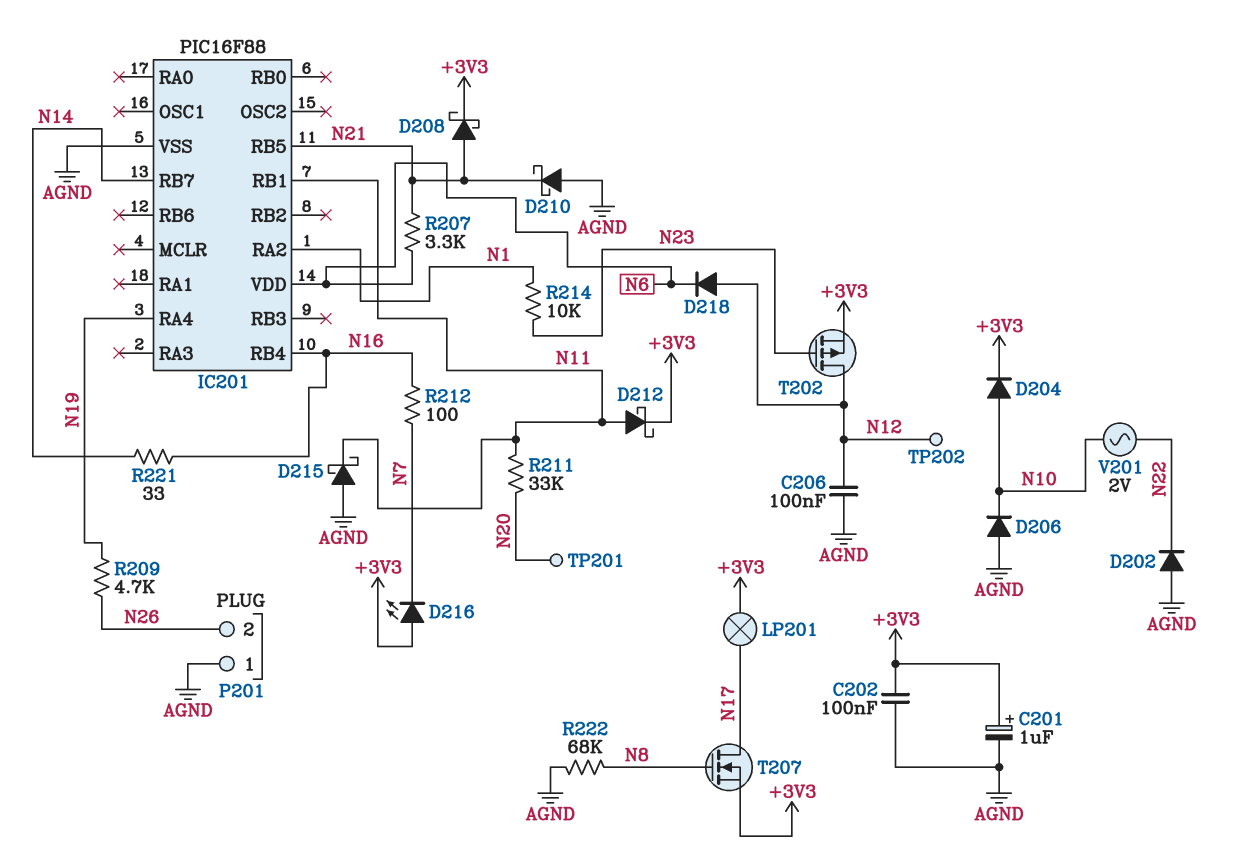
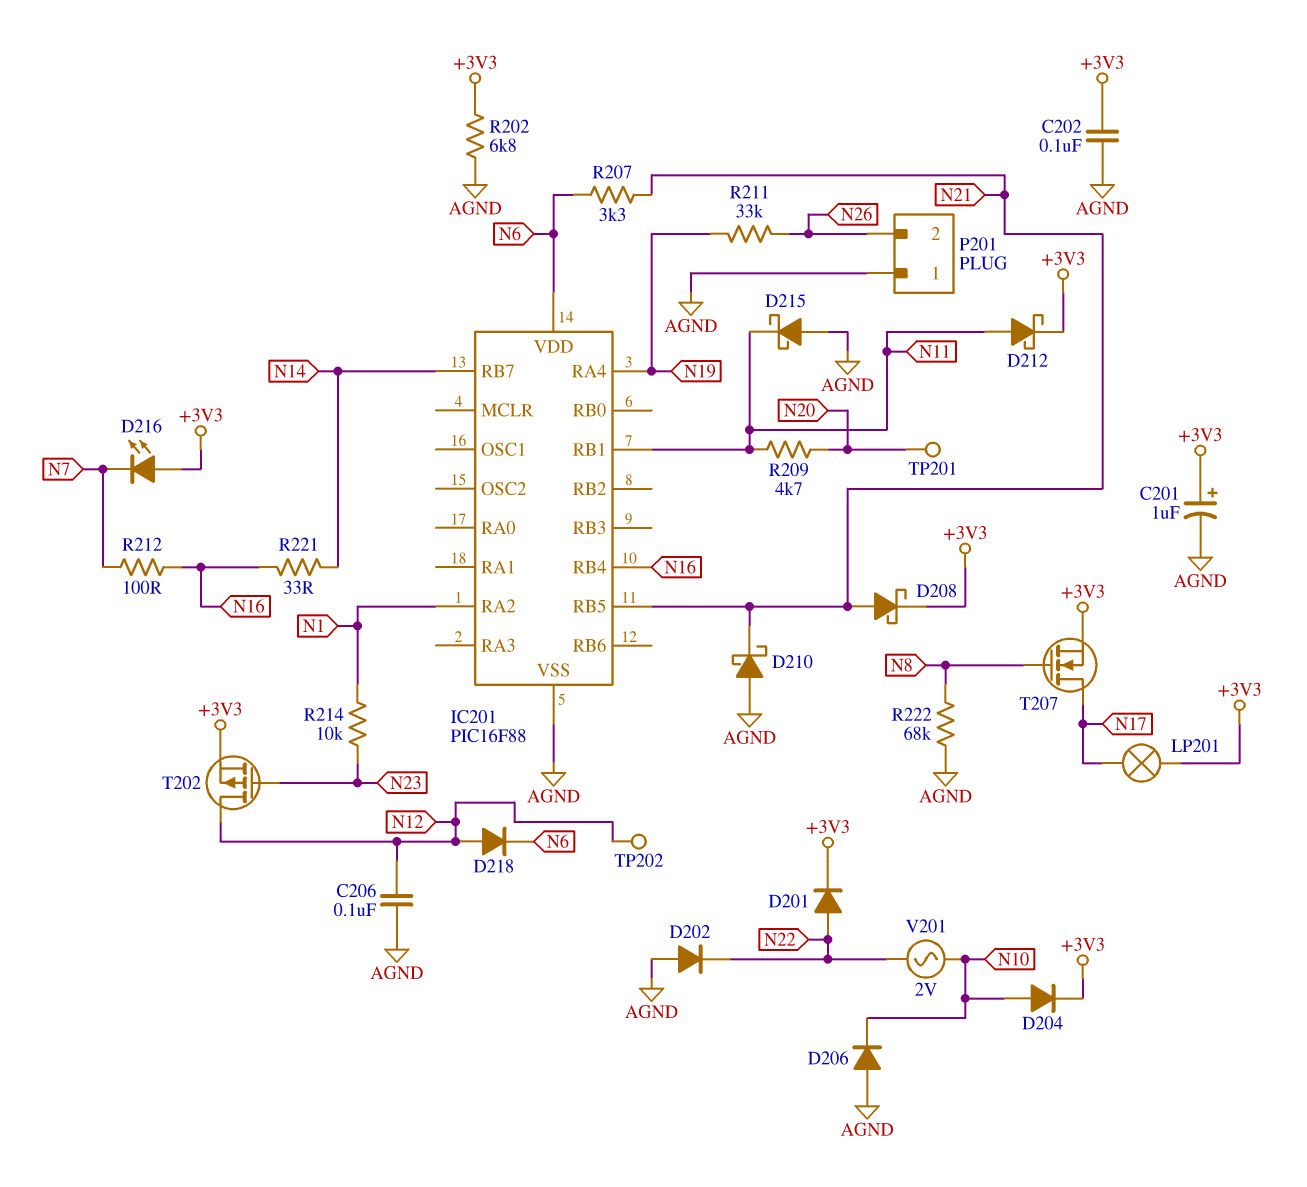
D201: none -> diode (A N22, K +3V3)
R202: none -> 6.8k (+3V3, AGND)
R209: 4.7k (N19, N26) -> 4.7k (N11, N20)
R211: 33k (N11, N20) -> 33k (N19, N26)

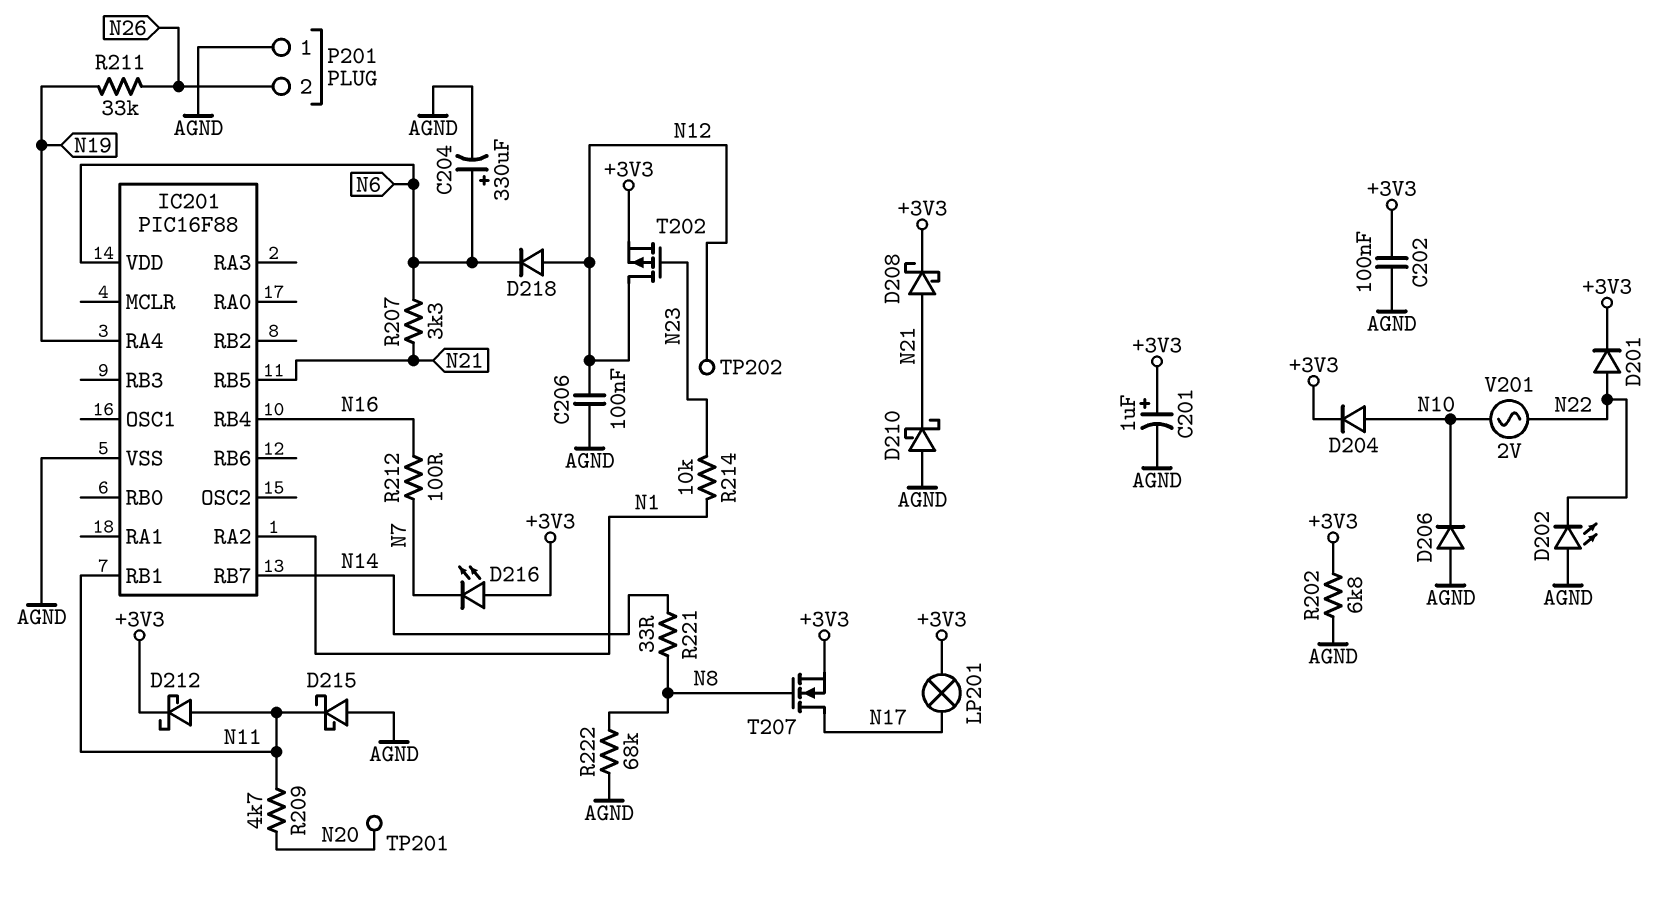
C204: none -> 330uF (plus N6, minus AGND)
D202: diode (A AGND, K N22) -> LED (A AGND, K N22)
R221: 33 (N14, N16) -> 33 (N8, N14)

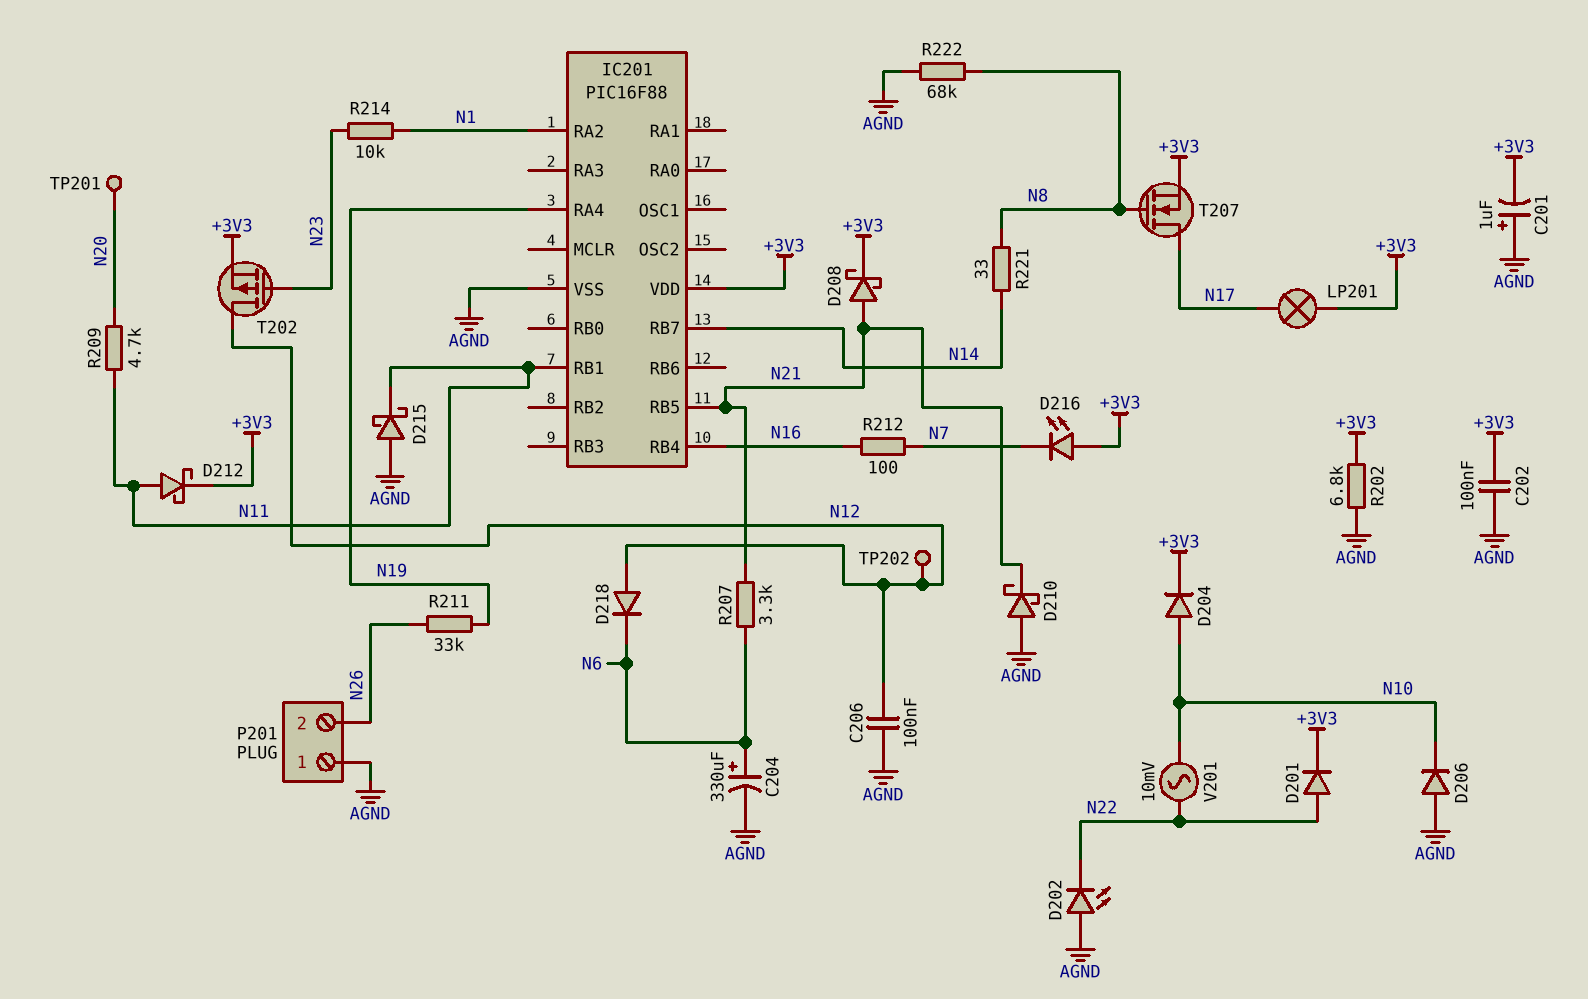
C201: 1uF (plus +3V3, minus AGND) -> 1uF (plus AGND, minus +3V3)
IC201 pin VDD: N6 -> +3V3
V201: AC 2V (N10, N22) -> AC 10mV (N10, N22)

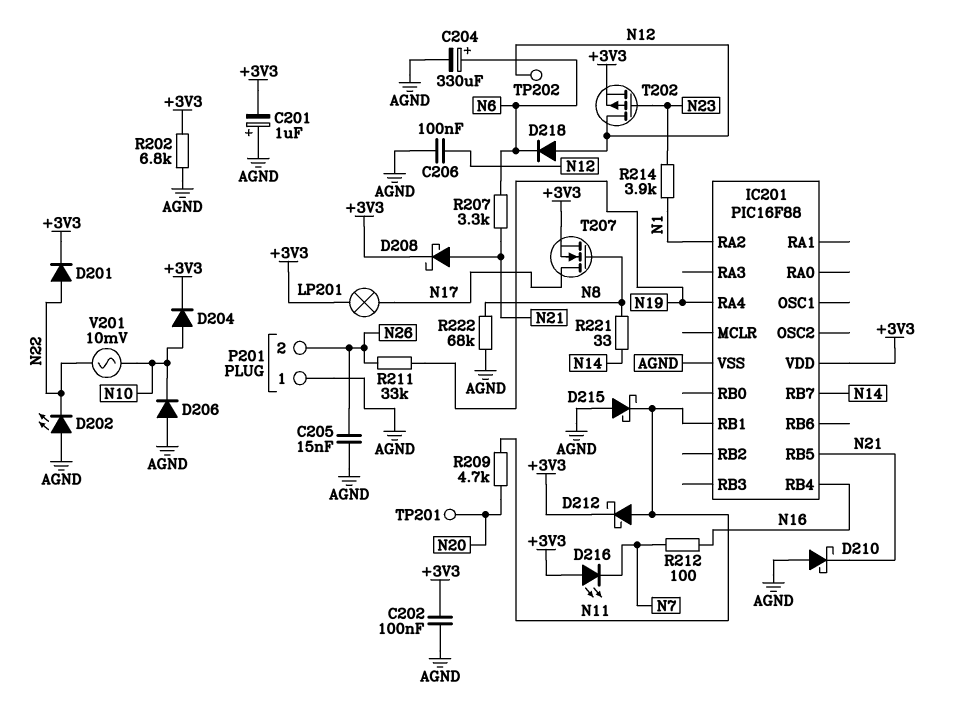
C205: none -> 15nF (AGND, N26)
R214: 10k (N1, N23) -> 3.9k (N1, N23)

